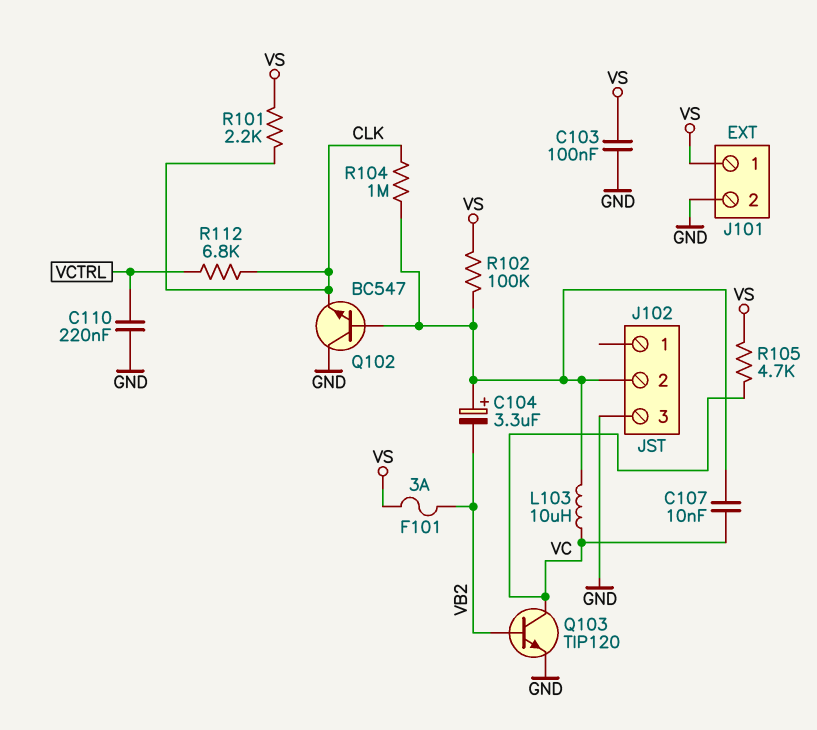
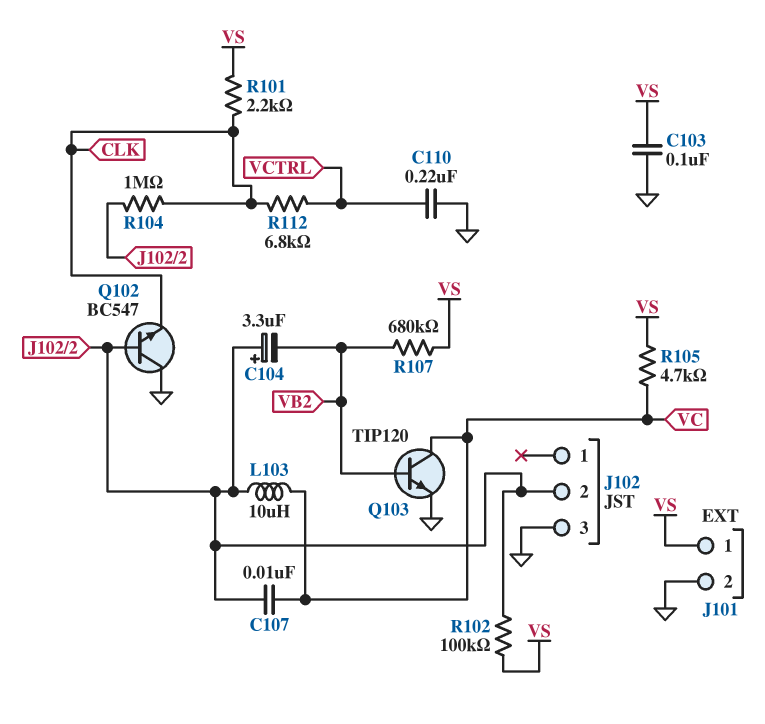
F101: 3A (VB2, VS) -> none
R107: none -> 680k (VB2, VS)

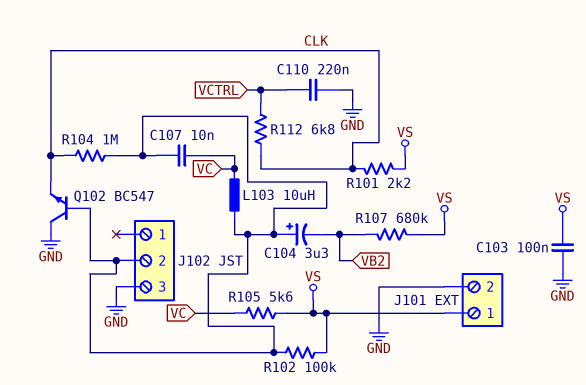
Q103: NPN TIP120 (B VB2, C VC, E GND) -> none
R105: 4.7k (VC, VS) -> 5.6k (VC, VS)

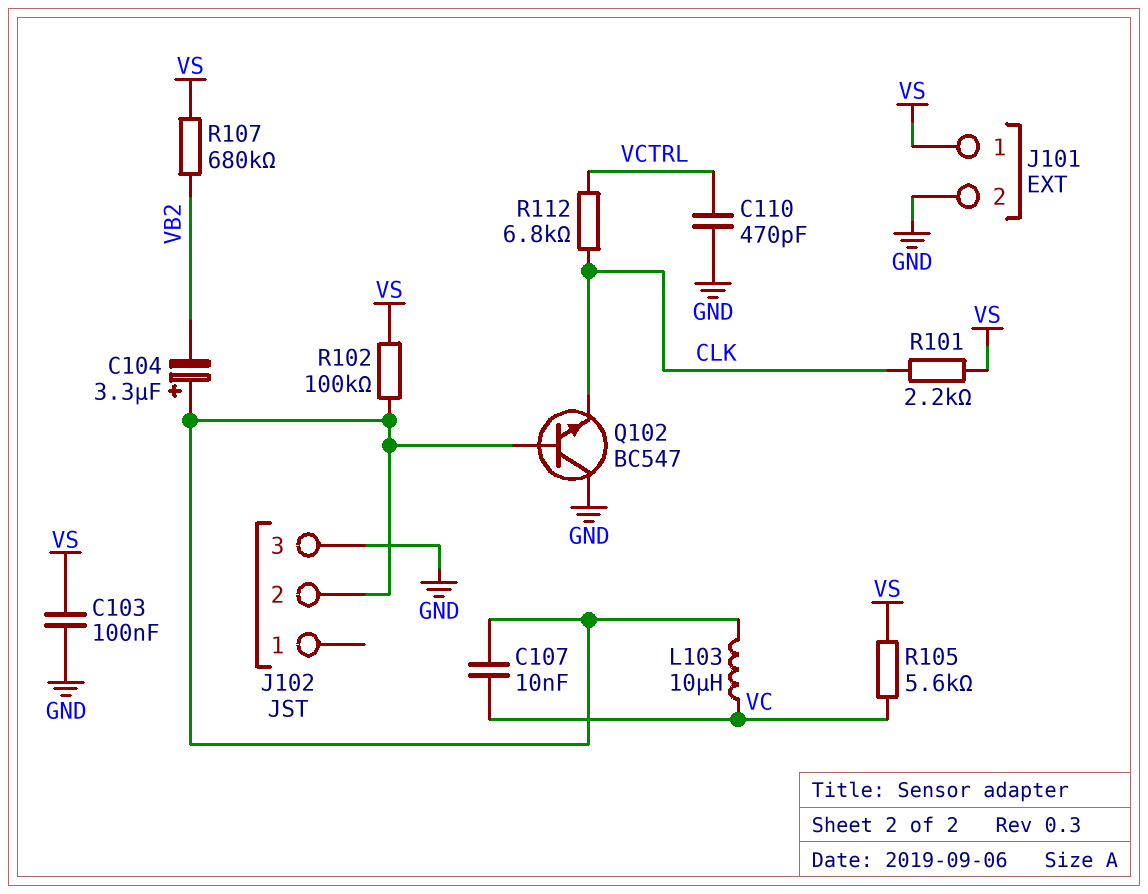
C110: 220nF (GND, VCTRL) -> 470pF (GND, VCTRL)
R104: 1M (CLK, J102/2) -> none

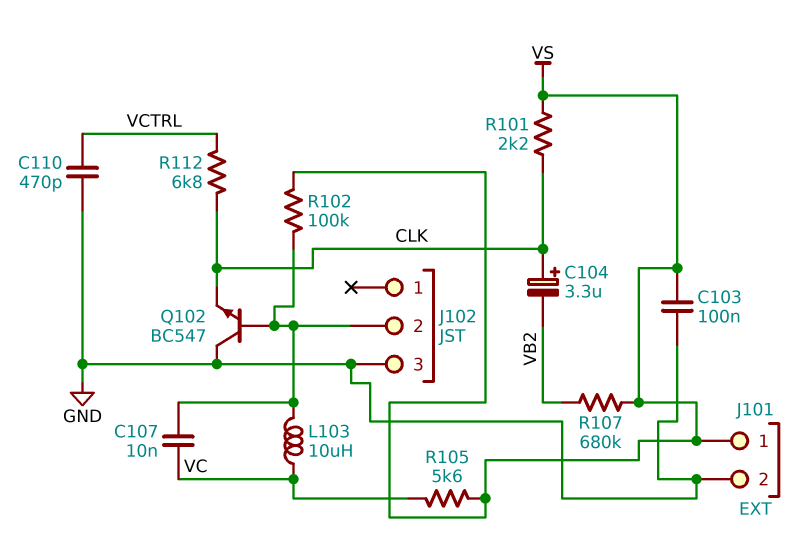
C104: 3.3uF (plus J102/2, minus VB2) -> 3.3uF (plus CLK, minus VB2)

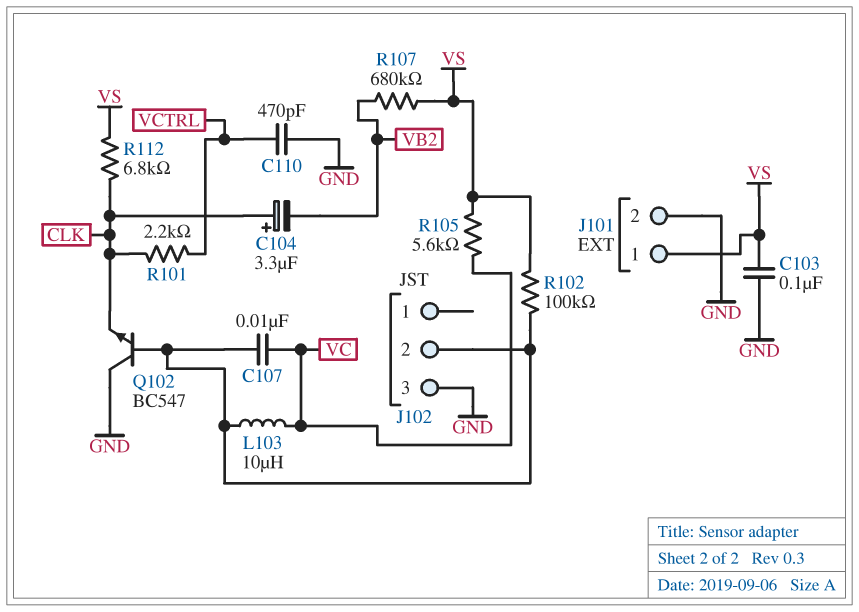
R101: 2.2k (CLK, VS) -> 2.2k (CLK, VCTRL)
R112: 6.8k (CLK, VCTRL) -> 6.8k (CLK, VS)

